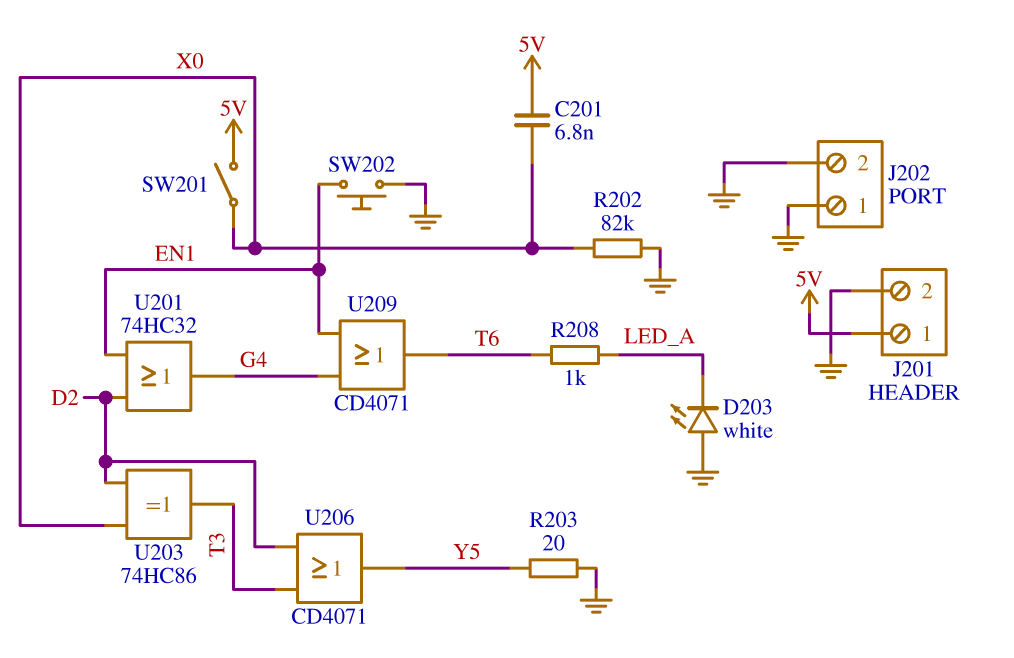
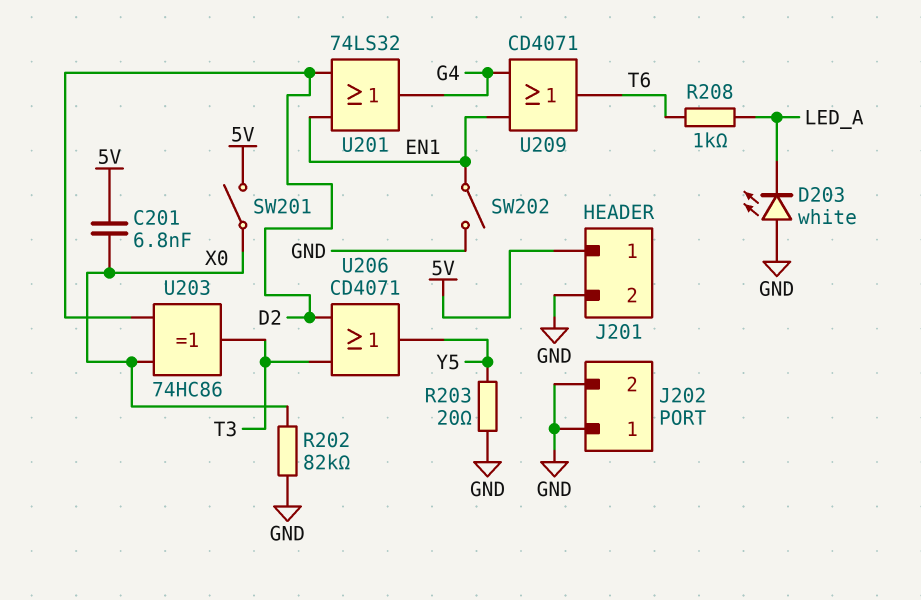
SW202: button (EN1, GND) -> switch (EN1, GND)
U201: OR 74HC32 (in D2, in EN1, out G4) -> OR 74LS32 (in D2, in EN1, out G4)

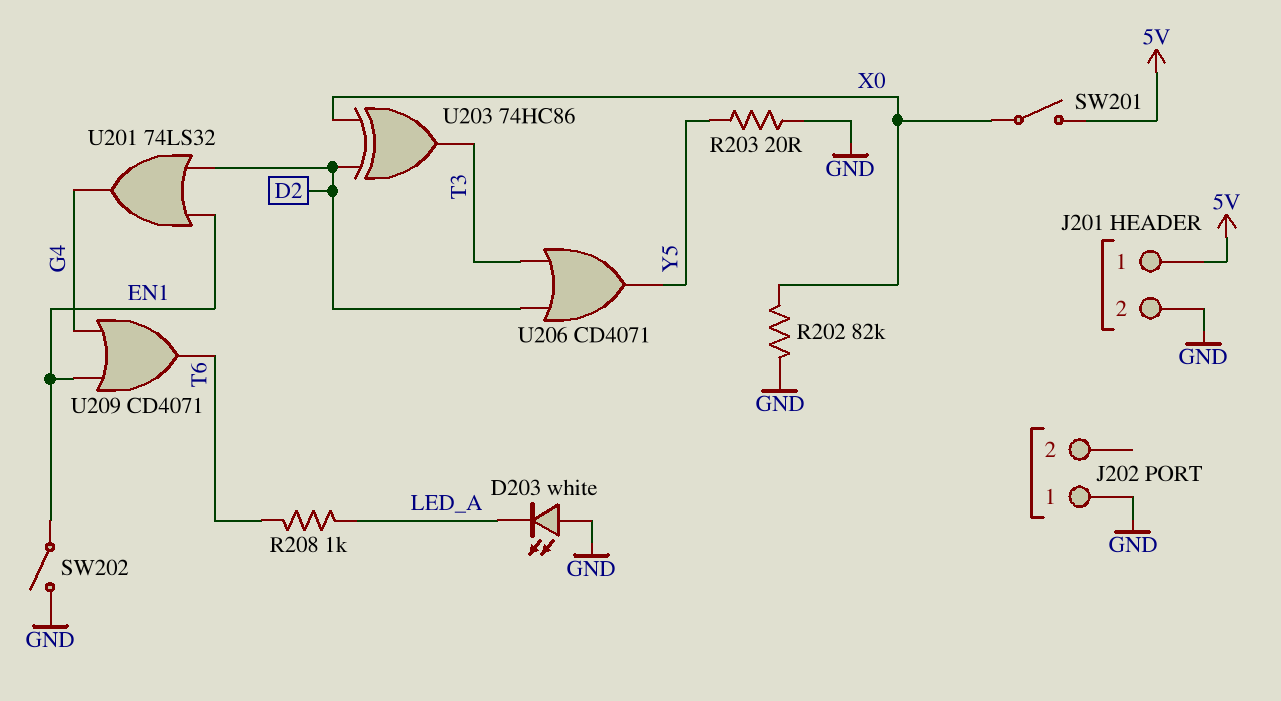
C201: 6.8nF (5V, X0) -> none
J202 pin 2: GND -> none

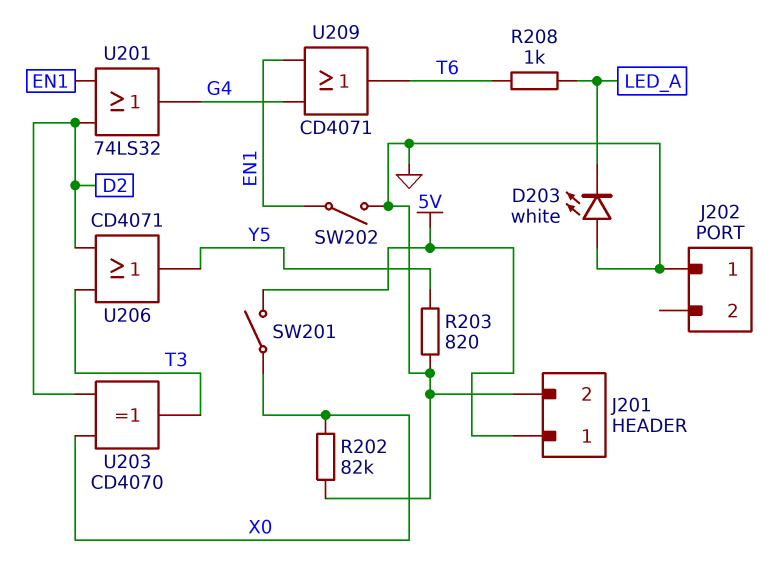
R203: 20 (GND, Y5) -> 820 (GND, Y5)
U203: XOR 74HC86 (in D2, in X0, out T3) -> XOR CD4070 (in D2, in X0, out T3)

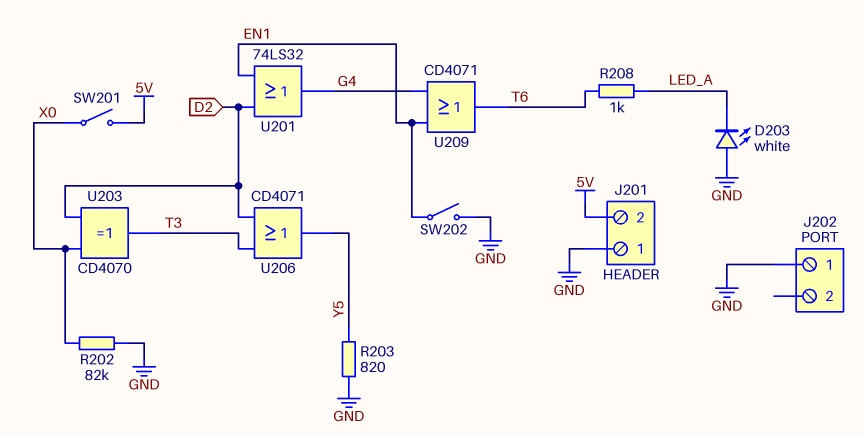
J201 pin 1: 5V -> GND
J201 pin 2: GND -> 5V

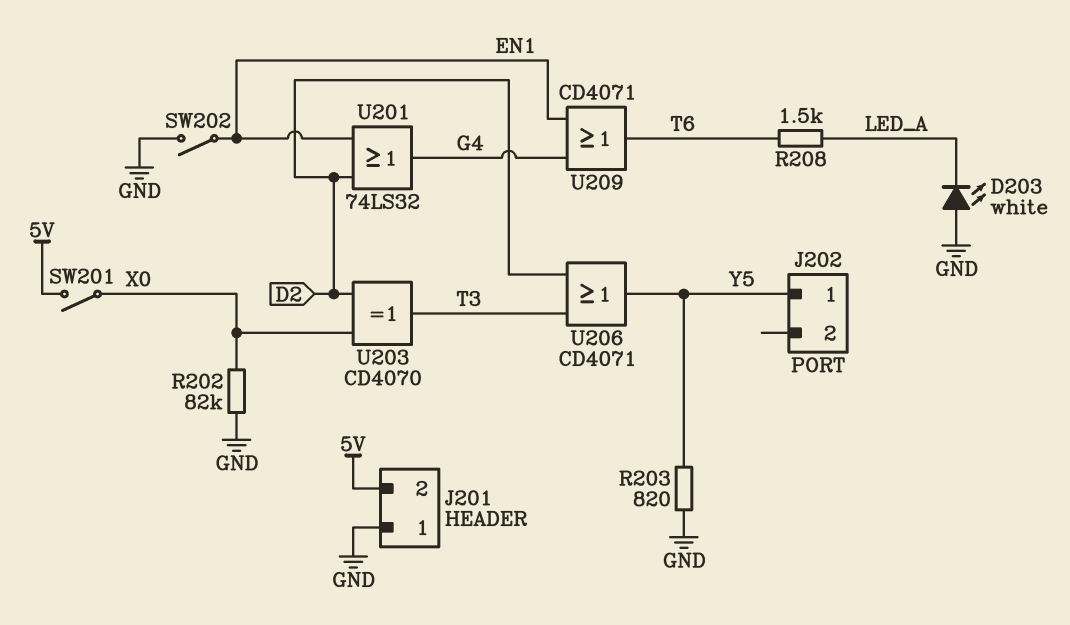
J202 pin 1: GND -> Y5
R208: 1k (LED_A, T6) -> 1.5k (LED_A, T6)

